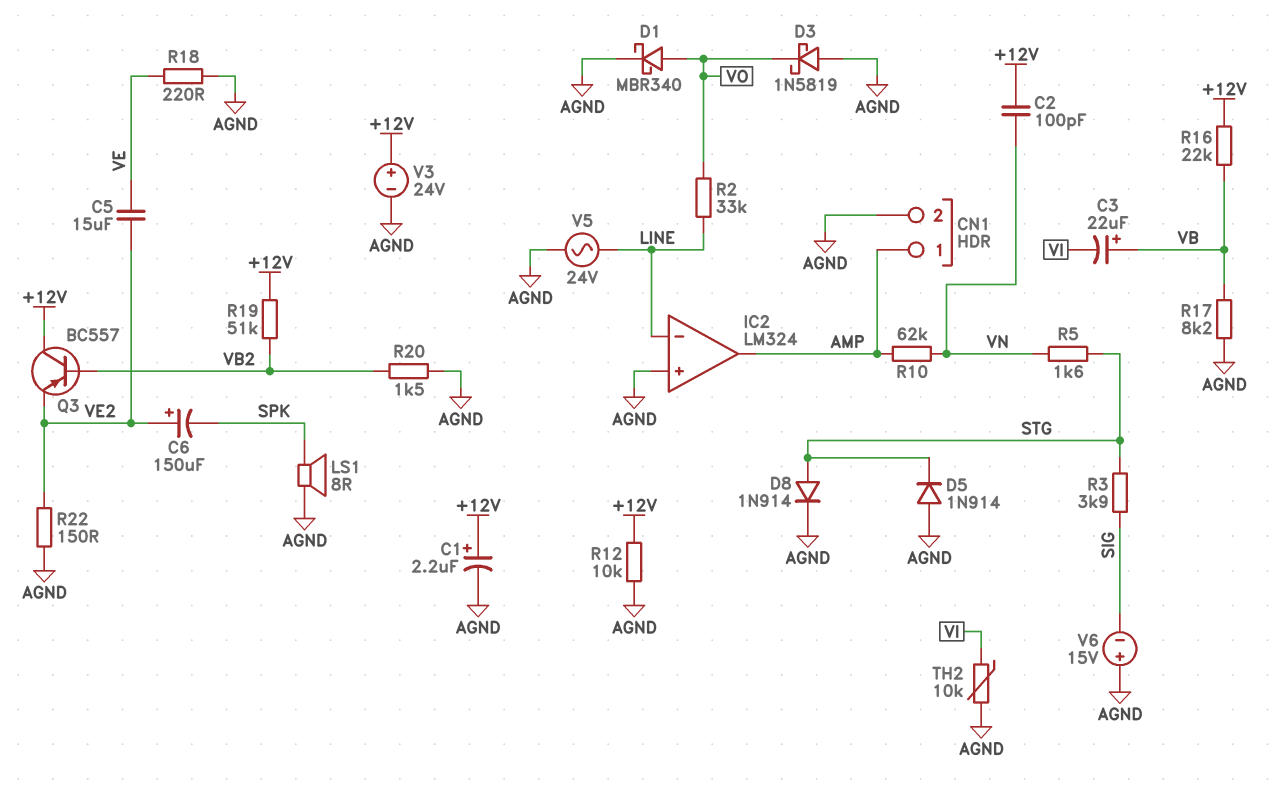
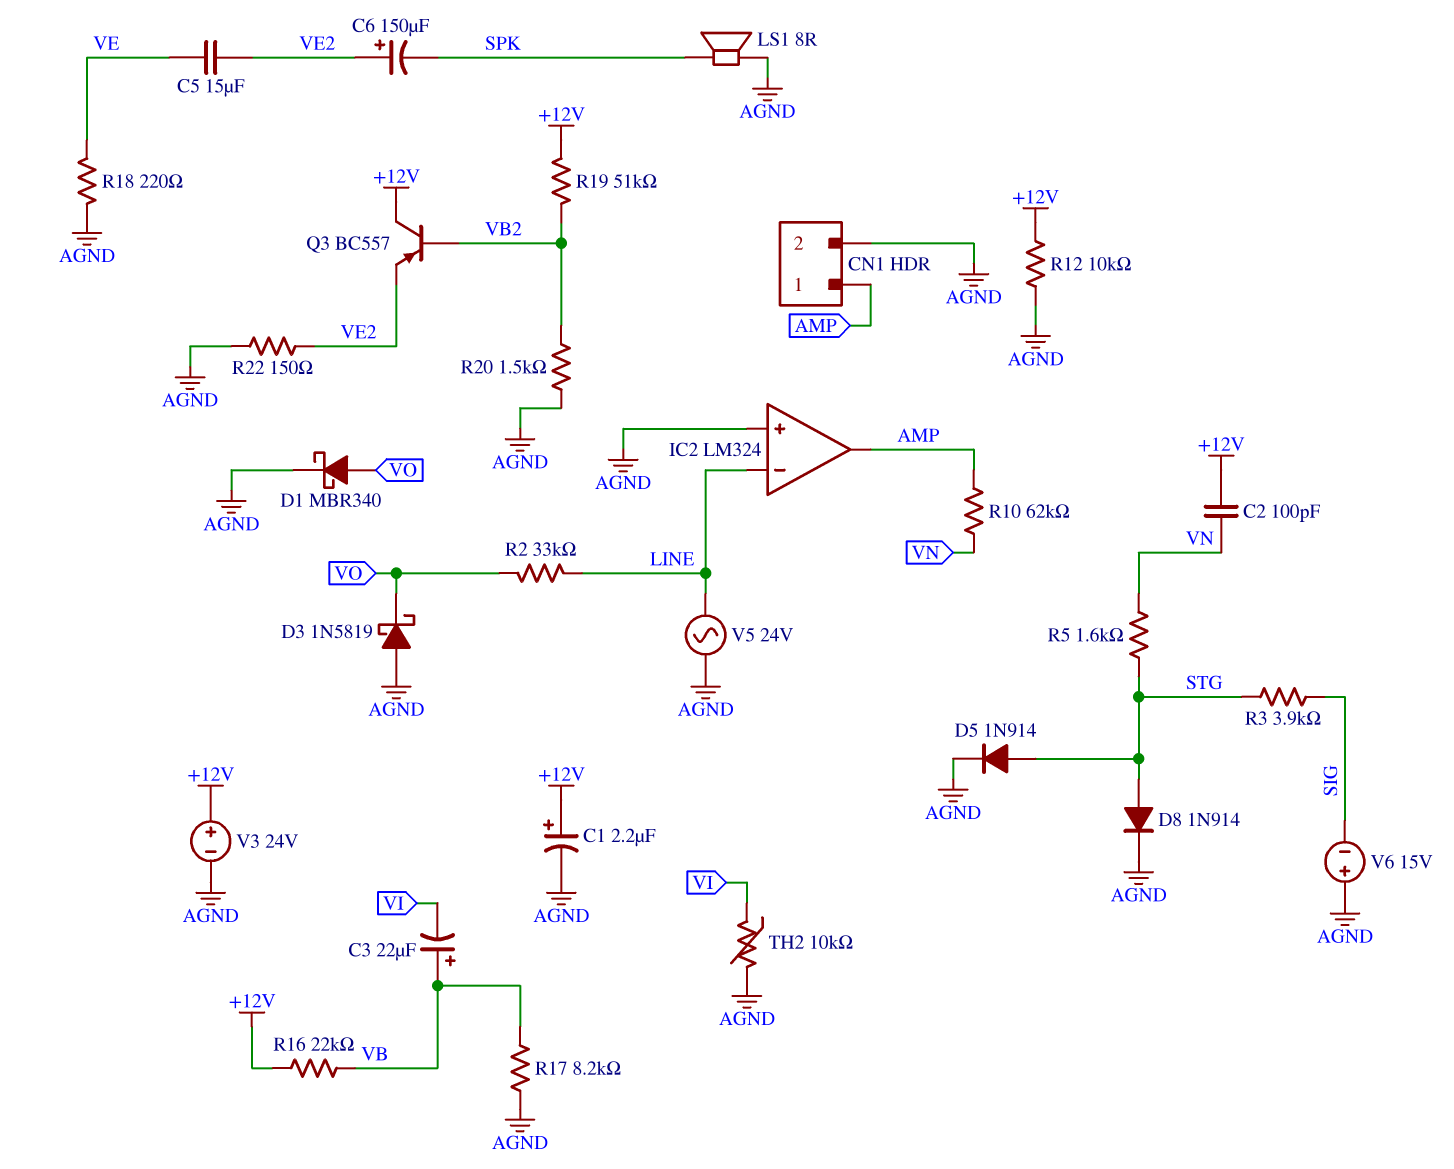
D5: diode 1N914 (A AGND, K STG) -> diode 1N914 (A STG, K AGND)

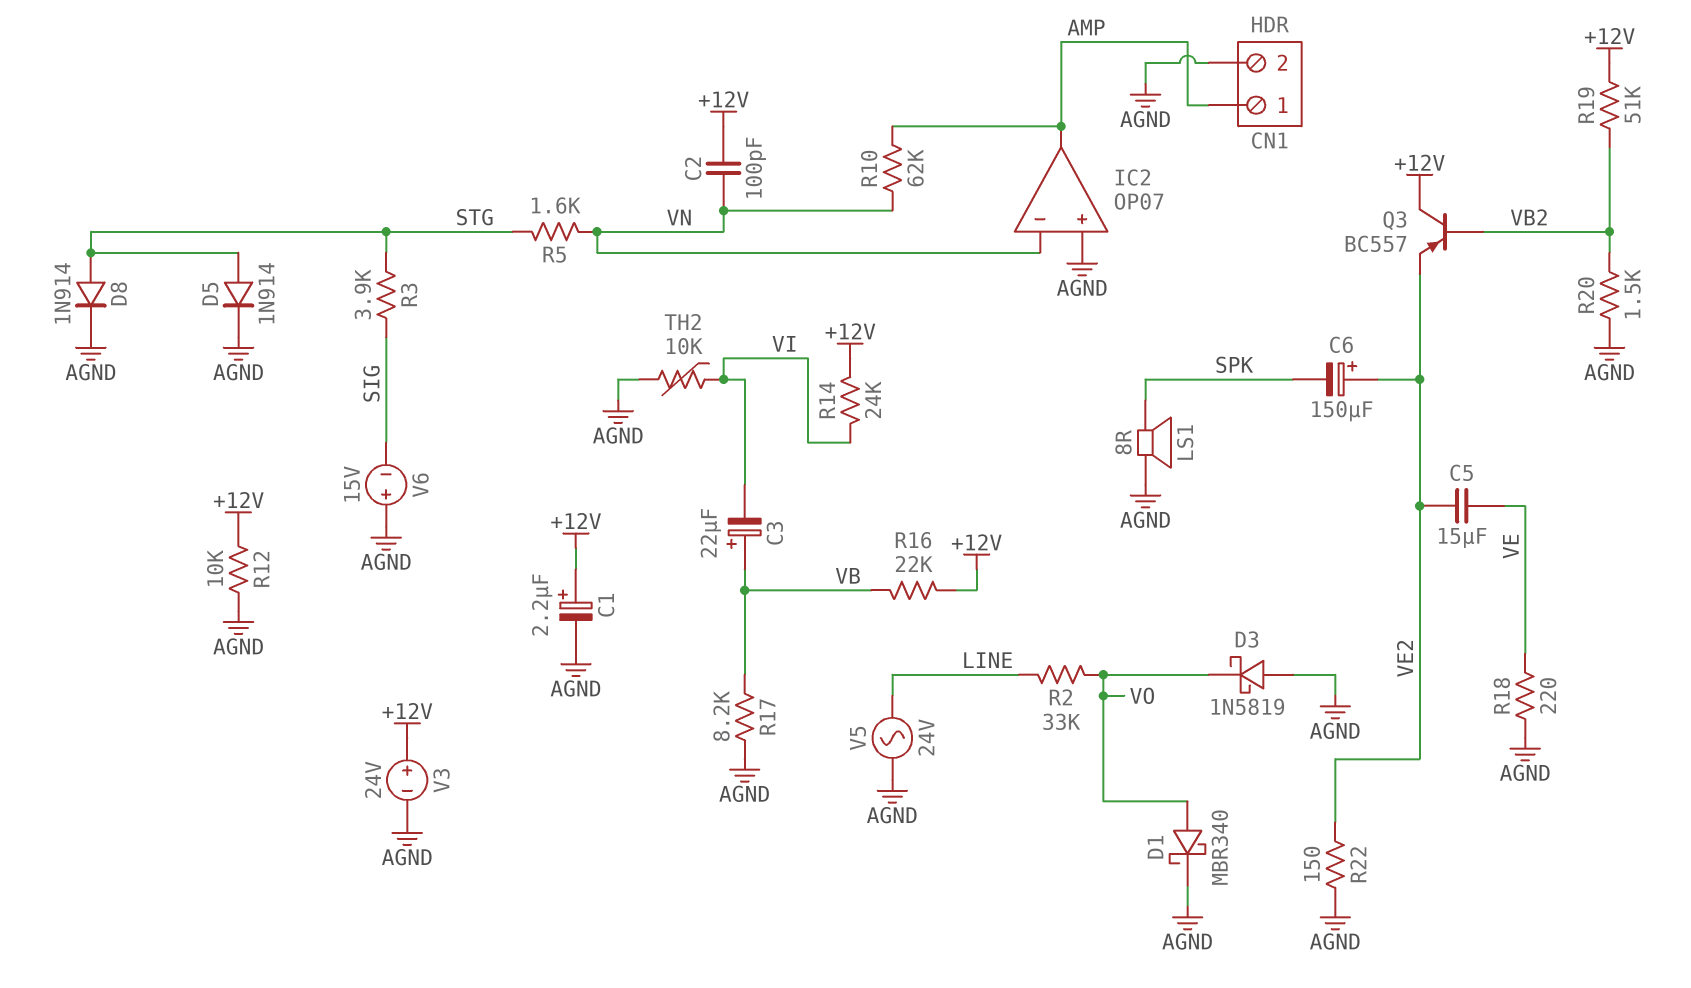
IC2: LM324 -> OP07
IC2 pin in-: LINE -> VN
R14: none -> 24k (+12V, VI)

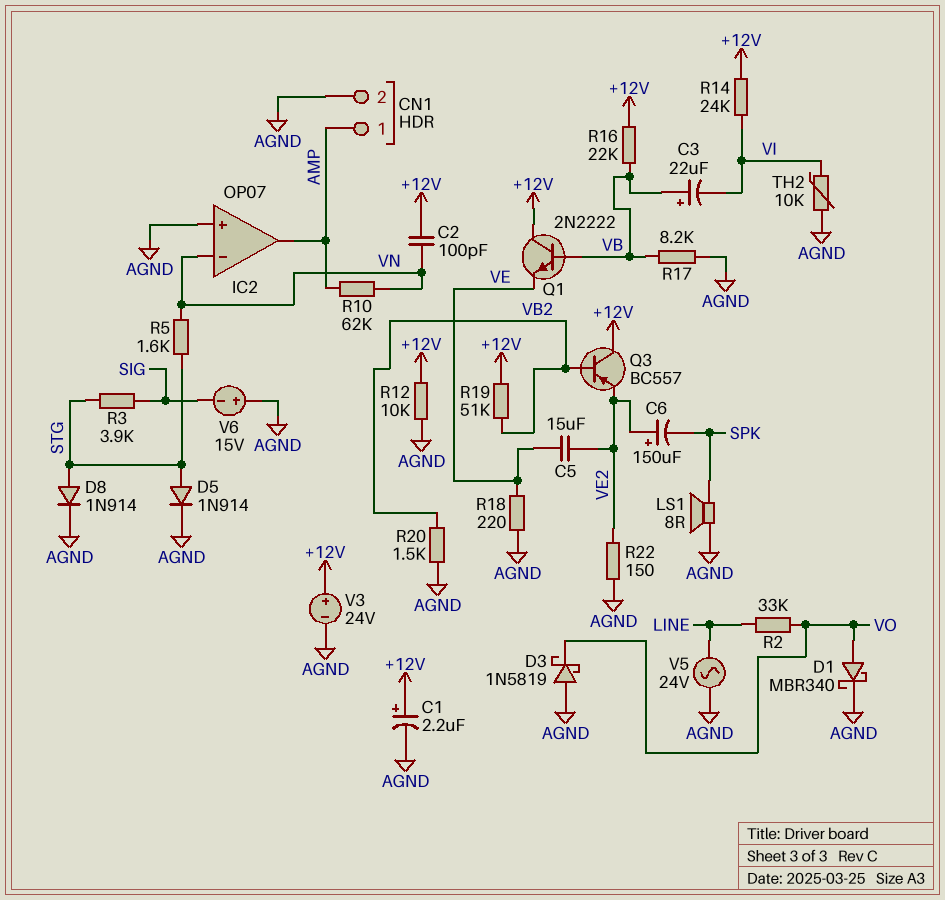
Q1: none -> NPN 2N2222 (B VB, C +12V, E VE)

